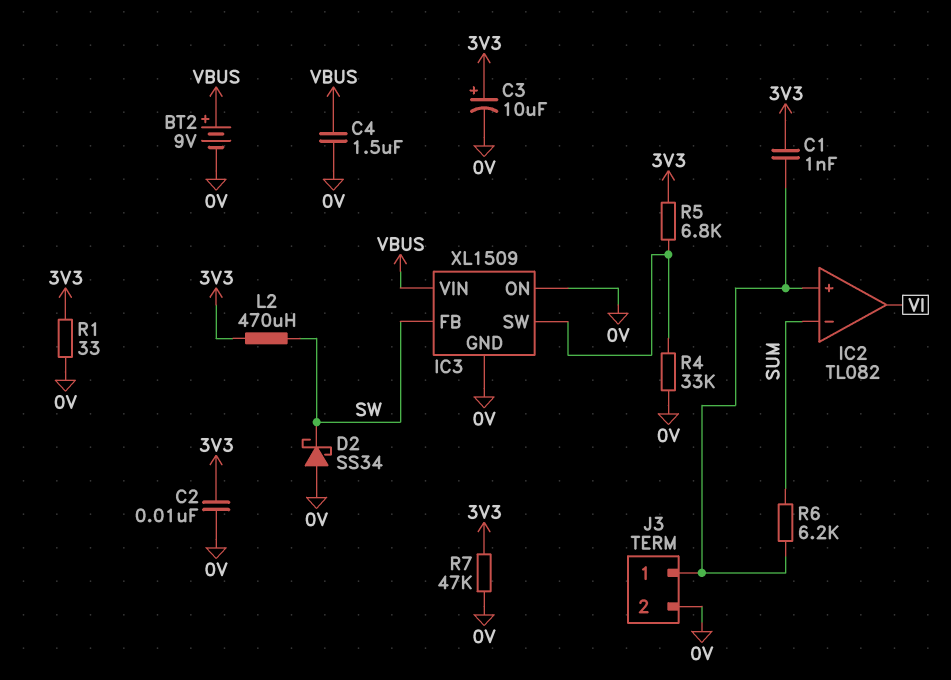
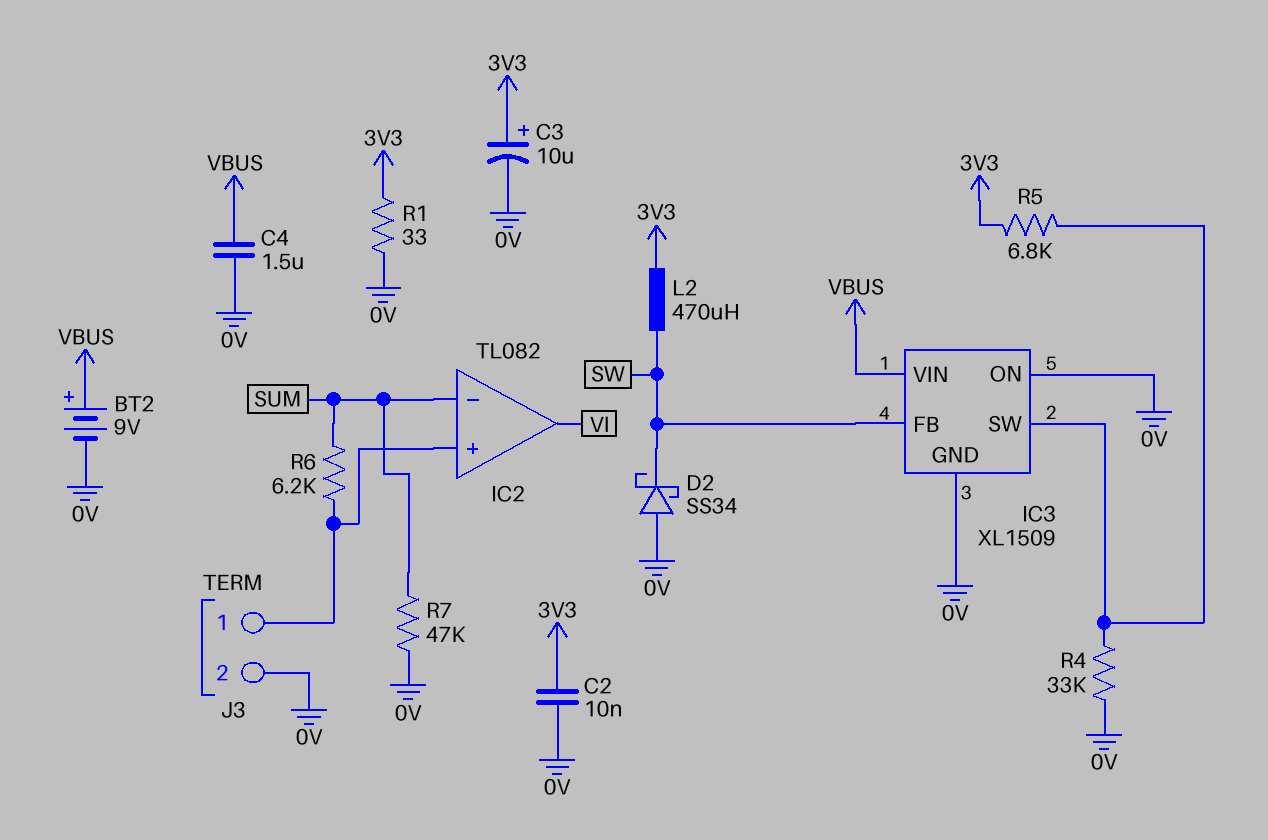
C1: 1nF (3V3, IC2/in+) -> none
R7: 47k (0V, 3V3) -> 47k (0V, SUM)

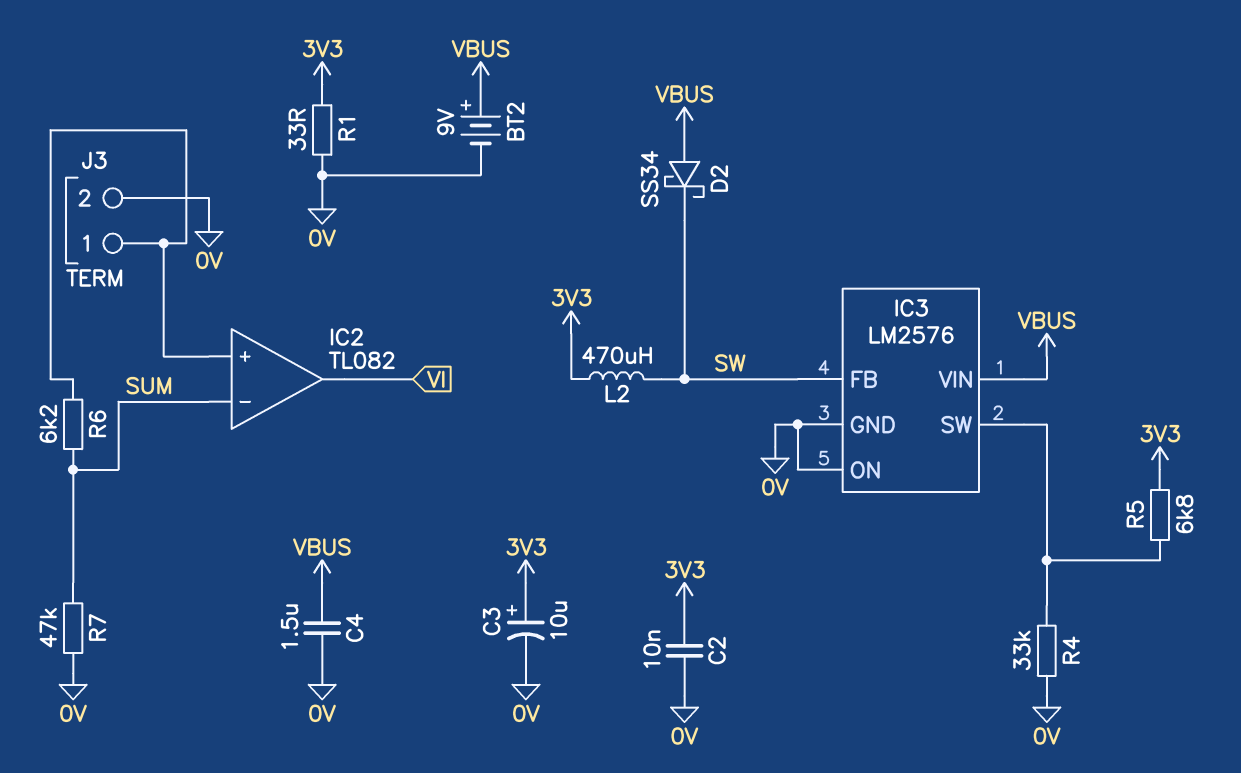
D2: schottky SS34 (A 0V, K SW) -> schottky SS34 (A VBUS, K SW)
IC3: XL1509 -> LM2576

